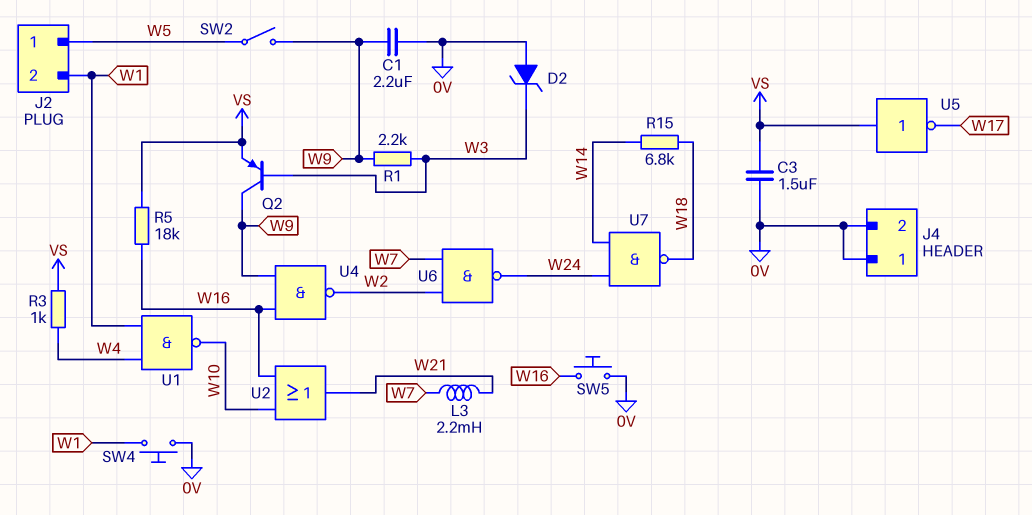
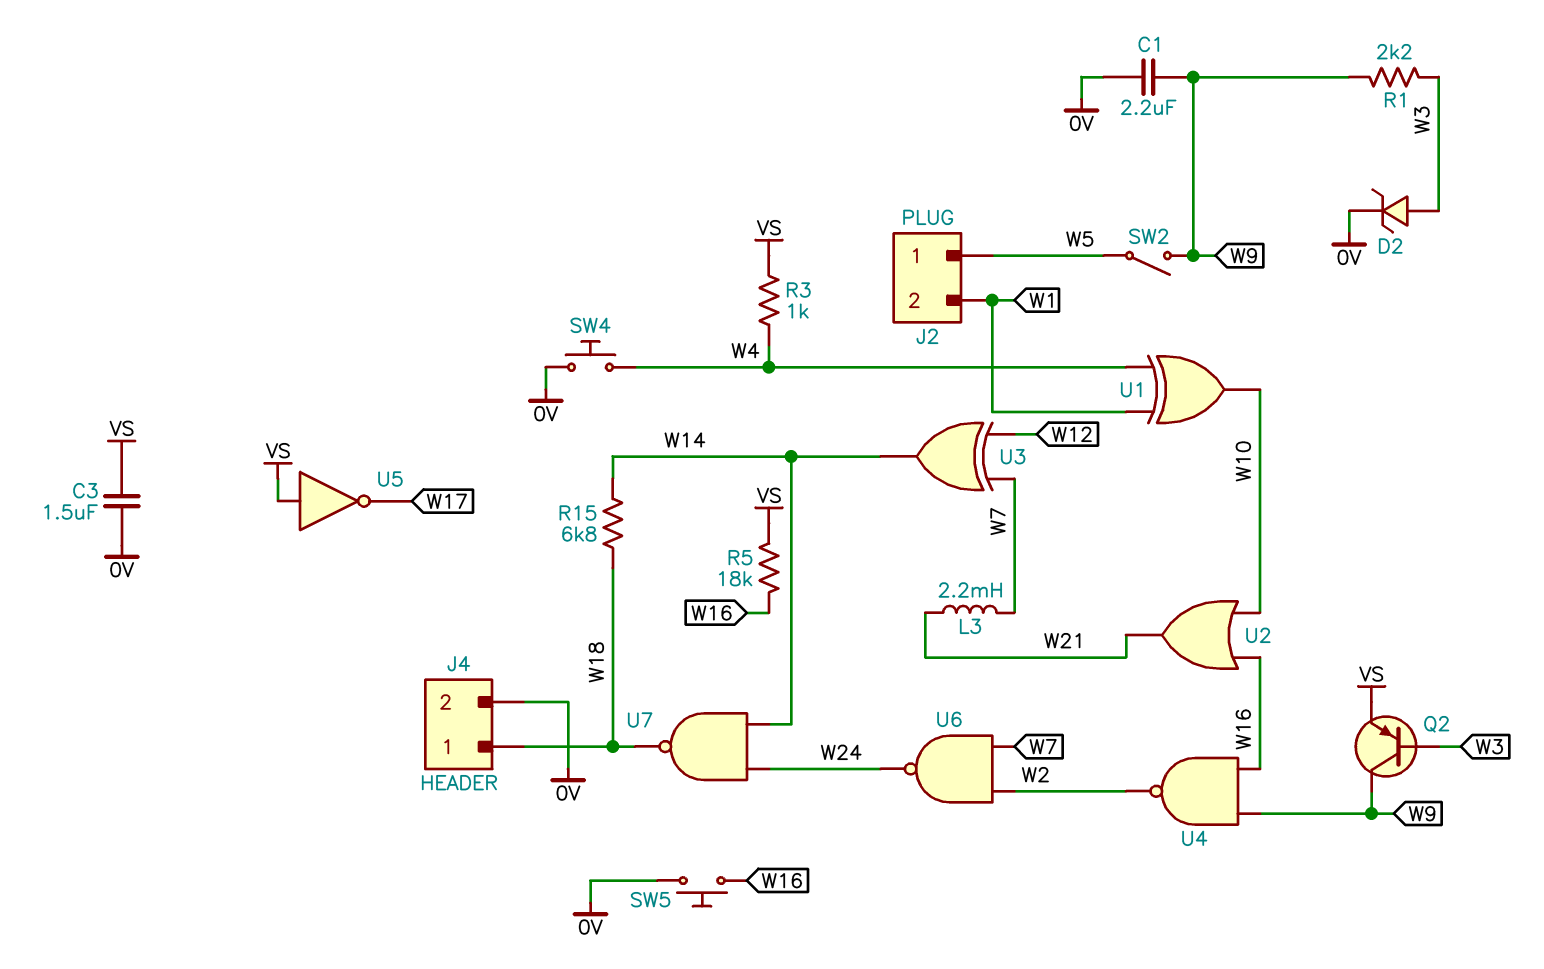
D2: zener (A 0V, K W3) -> zener (A W3, K 0V)
J4 pin 1: 0V -> W18
SW4: button (0V, W1) -> button (0V, W4)
U1: NAND (in W1, in W4, out W10) -> XOR (in W1, in W4, out W10)
U3: none -> XOR (in W7, in W12, out W14)

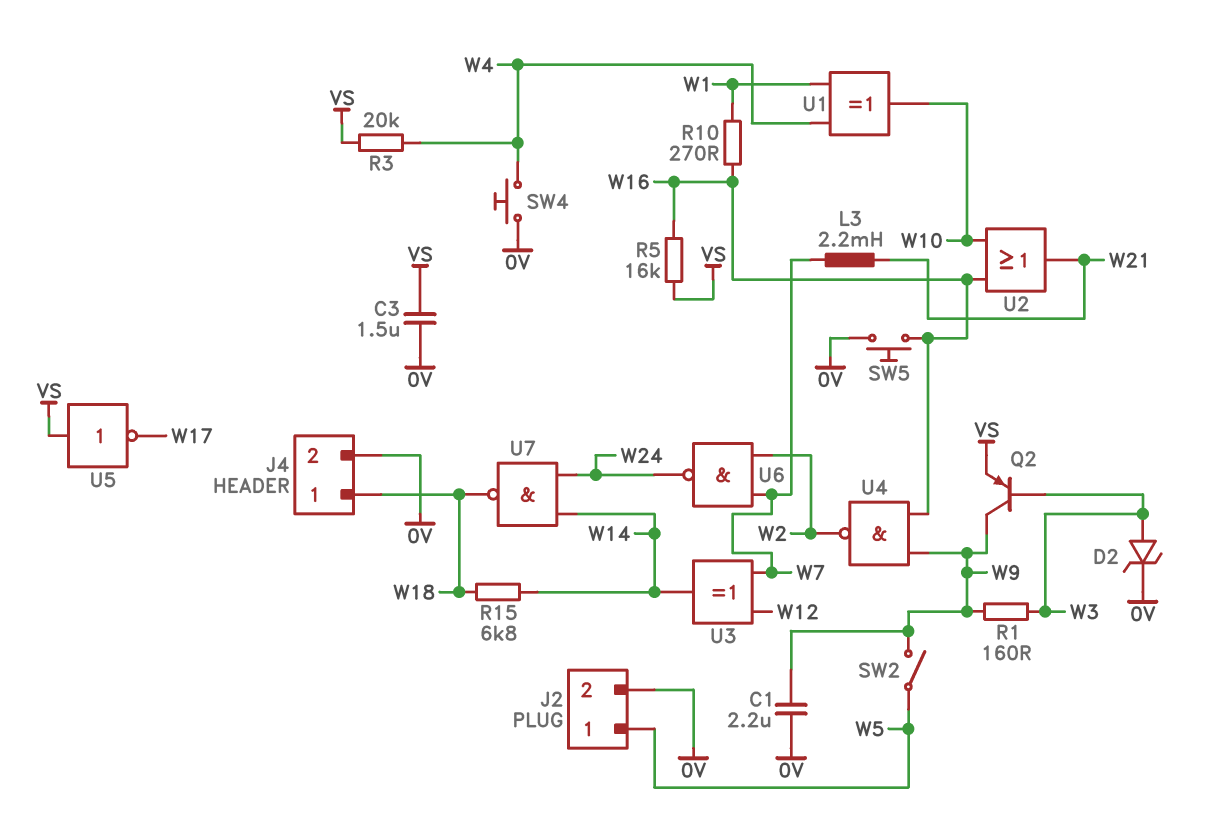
J2 pin 2: W1 -> 0V
R1: 2.2k (W3, W9) -> 160 (W3, W9)
R3: 1k (VS, W4) -> 20k (VS, W4)
R5: 18k (VS, W16) -> 16k (VS, W16)
R10: none -> 270 (W1, W16)

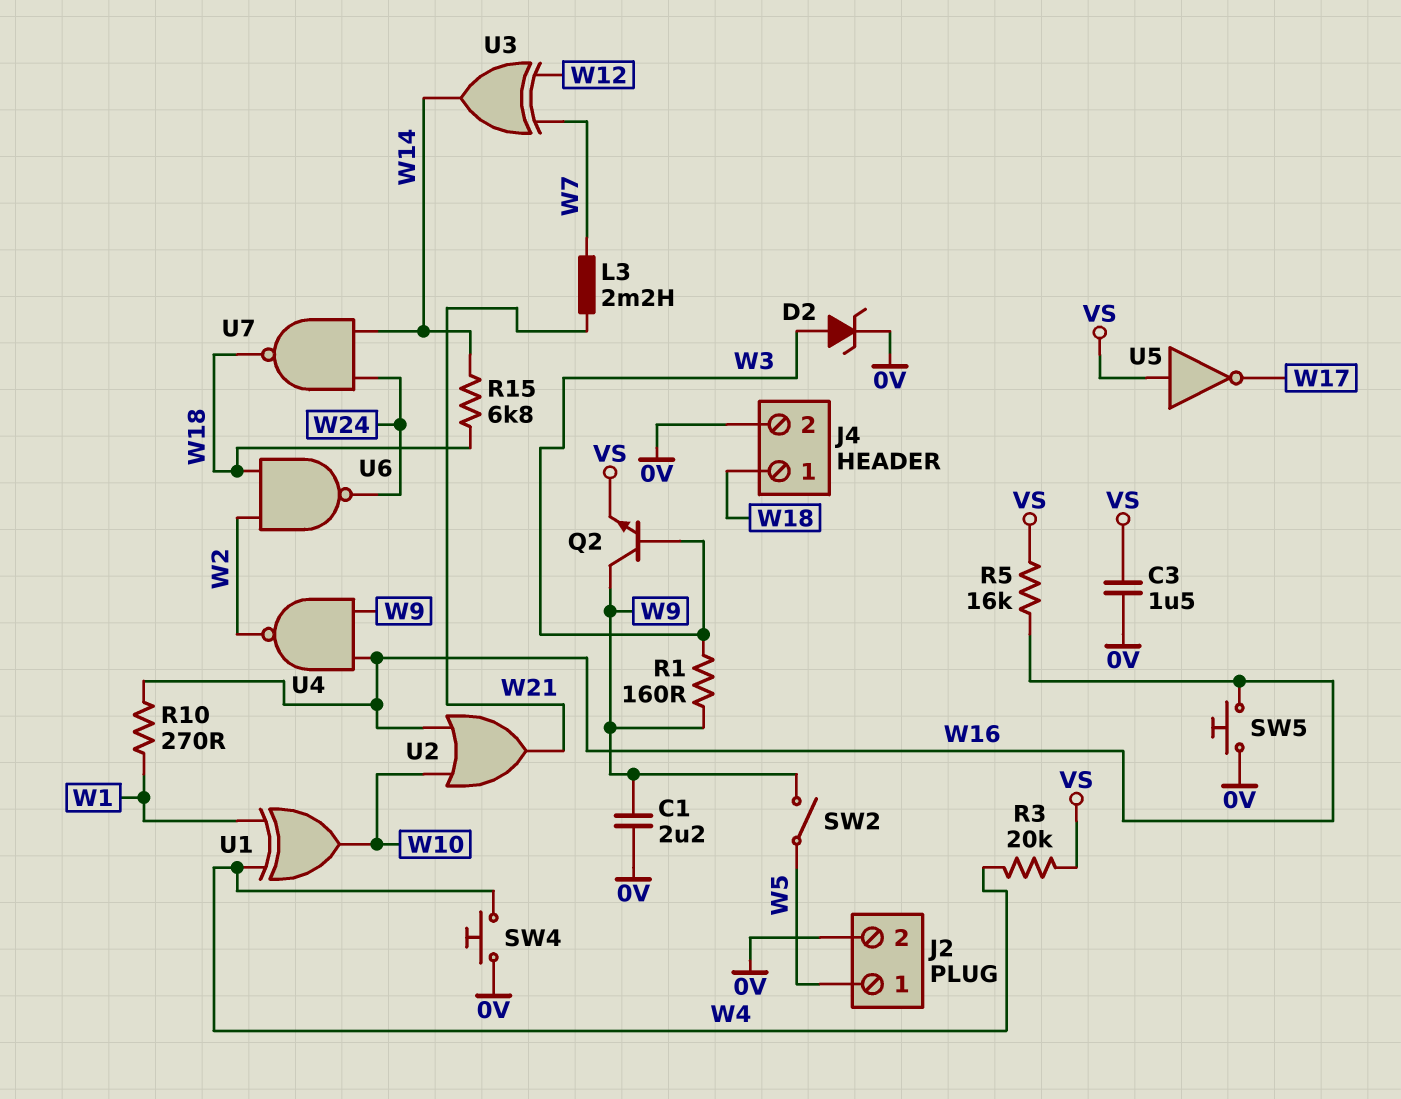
Q2: PNP (B W3, C W9, E VS) -> NPN (B W3, C W9, E VS)
U6: NAND (in W2, in W7, out W24) -> NAND (in W2, in W18, out W24)

